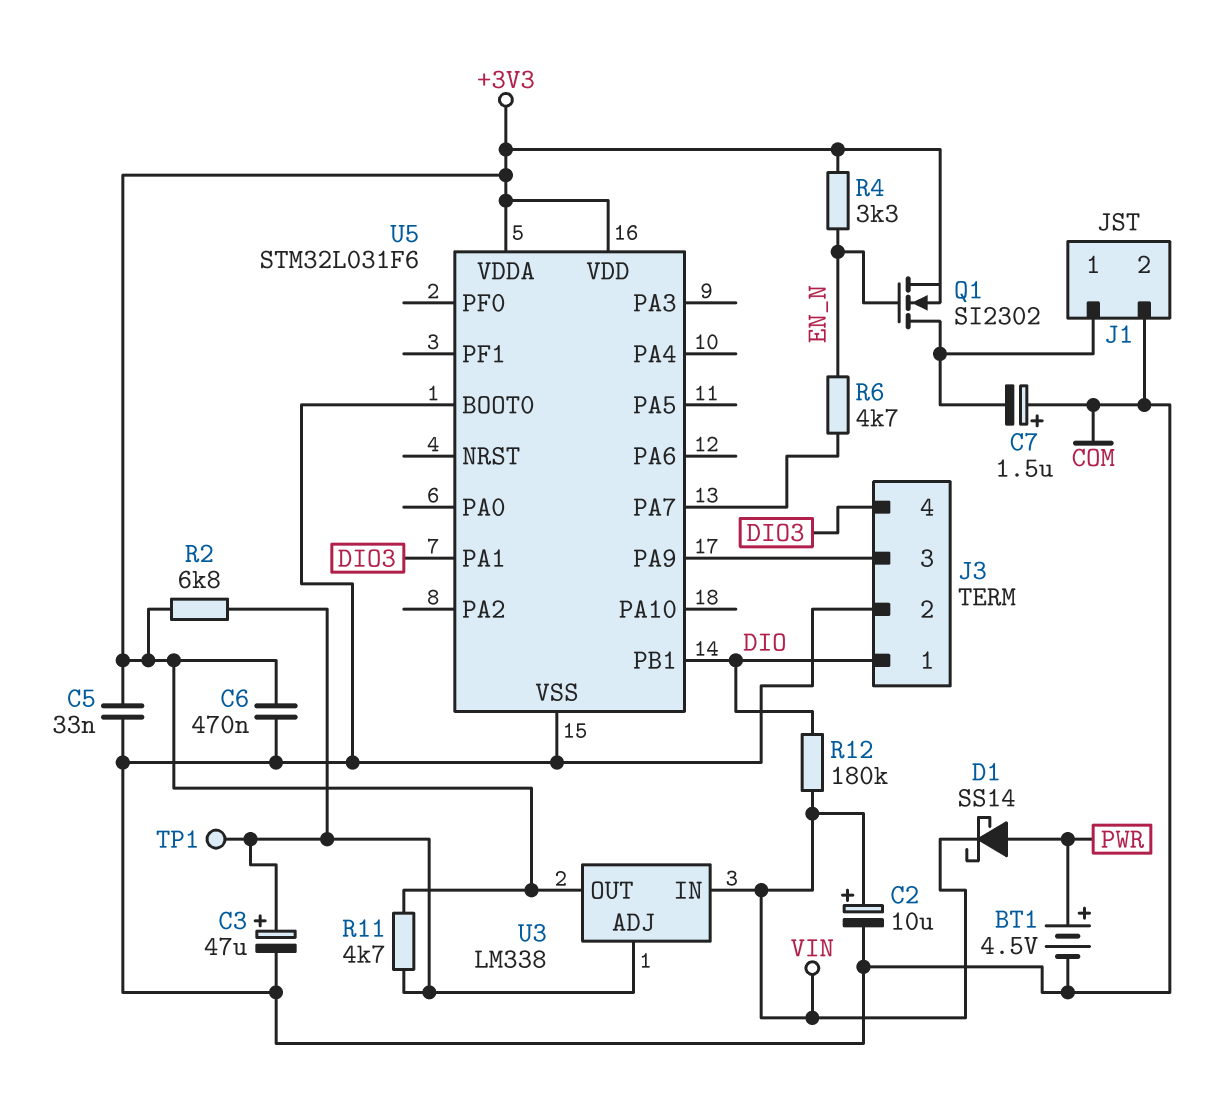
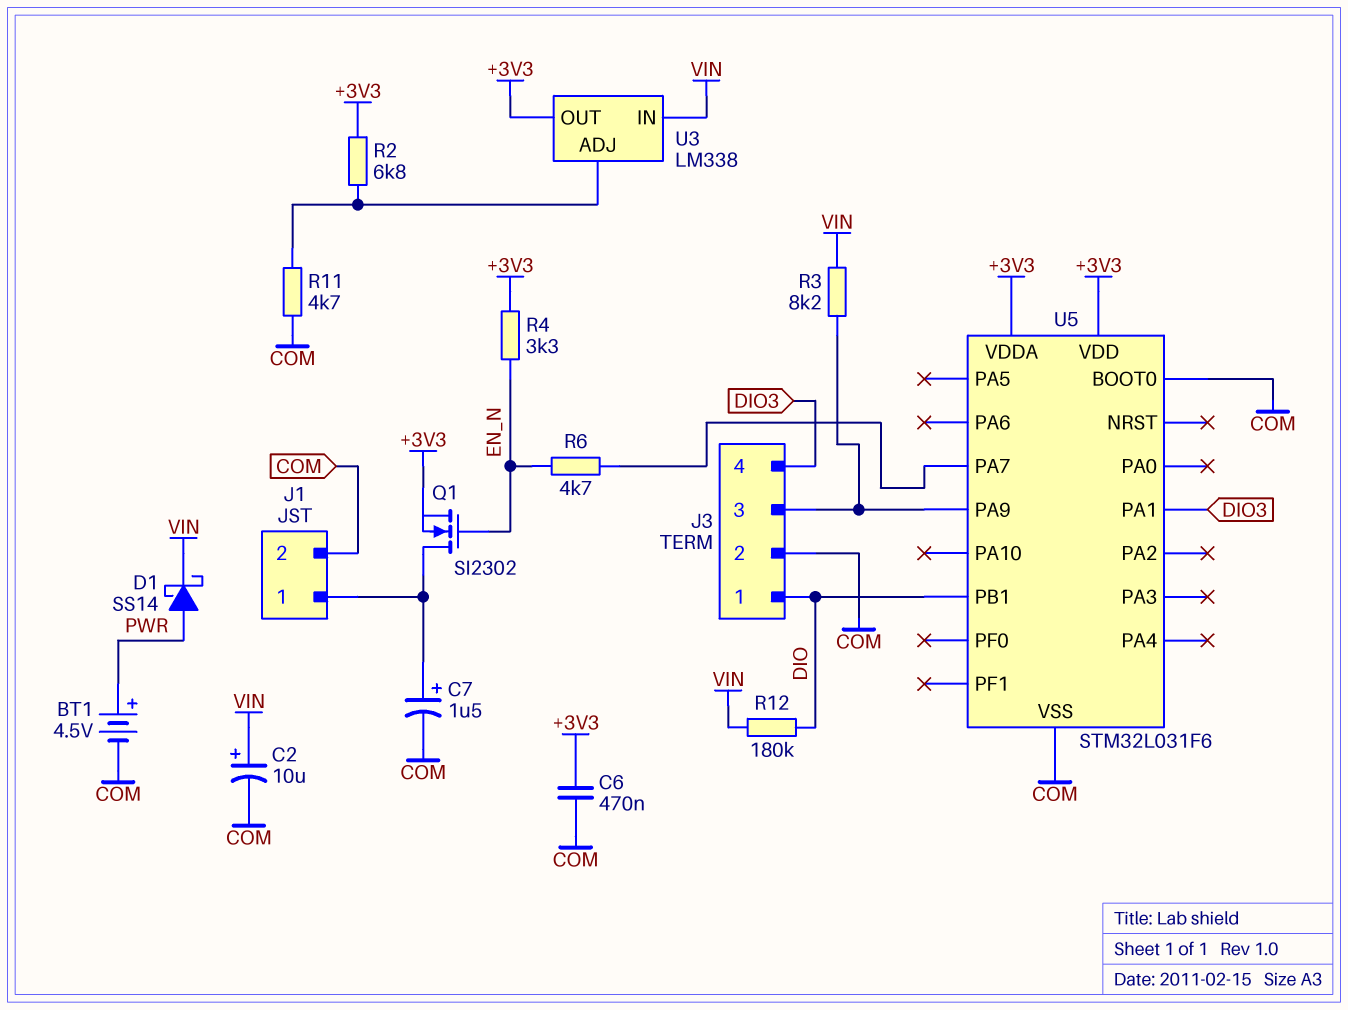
C3: 47uF (plus U3/ADJ, minus COM) -> none
C5: 33nF (+3V3, COM) -> none
C7: 1.5uF (plus COM, minus J1/1) -> 1.5uF (plus J1/1, minus COM)
R3: none -> 8.2k (J3/3, VIN)
R11: 4.7k (+3V3, U3/ADJ) -> 4.7k (COM, U3/ADJ)
TP1: test point (U3/ADJ) -> none

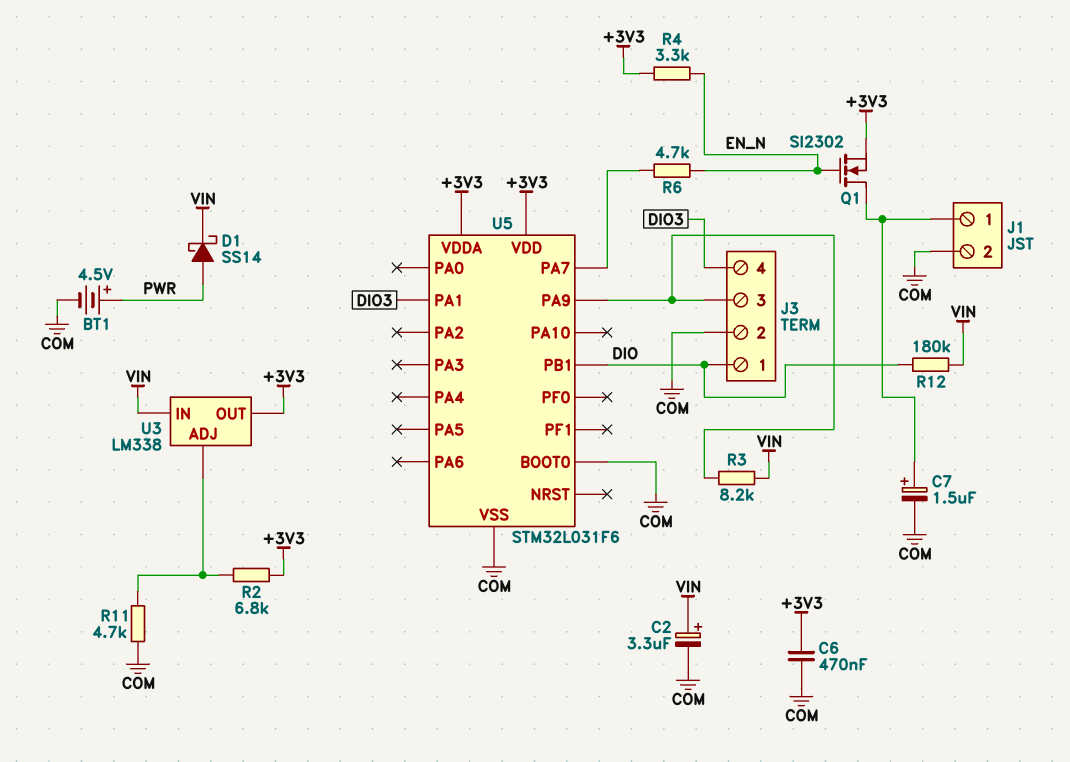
C2: 10uF (plus VIN, minus COM) -> 3.3uF (plus VIN, minus COM)

